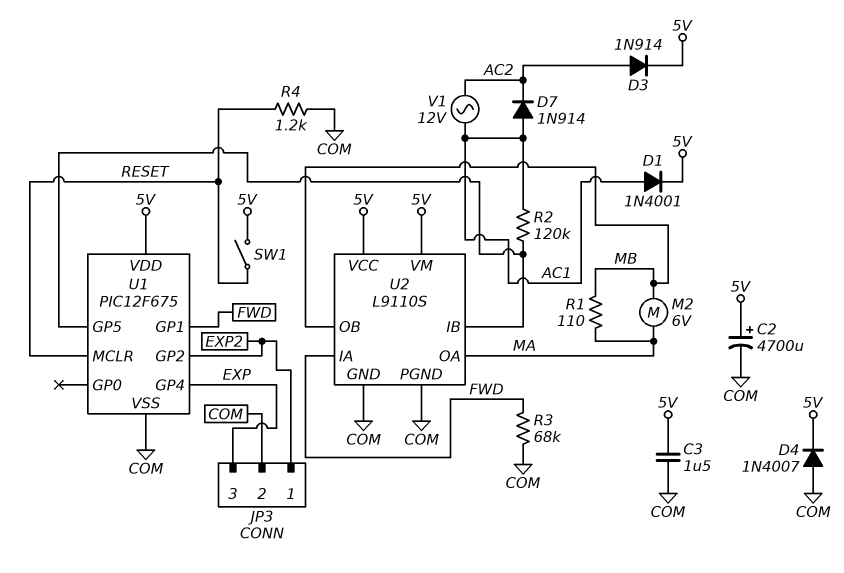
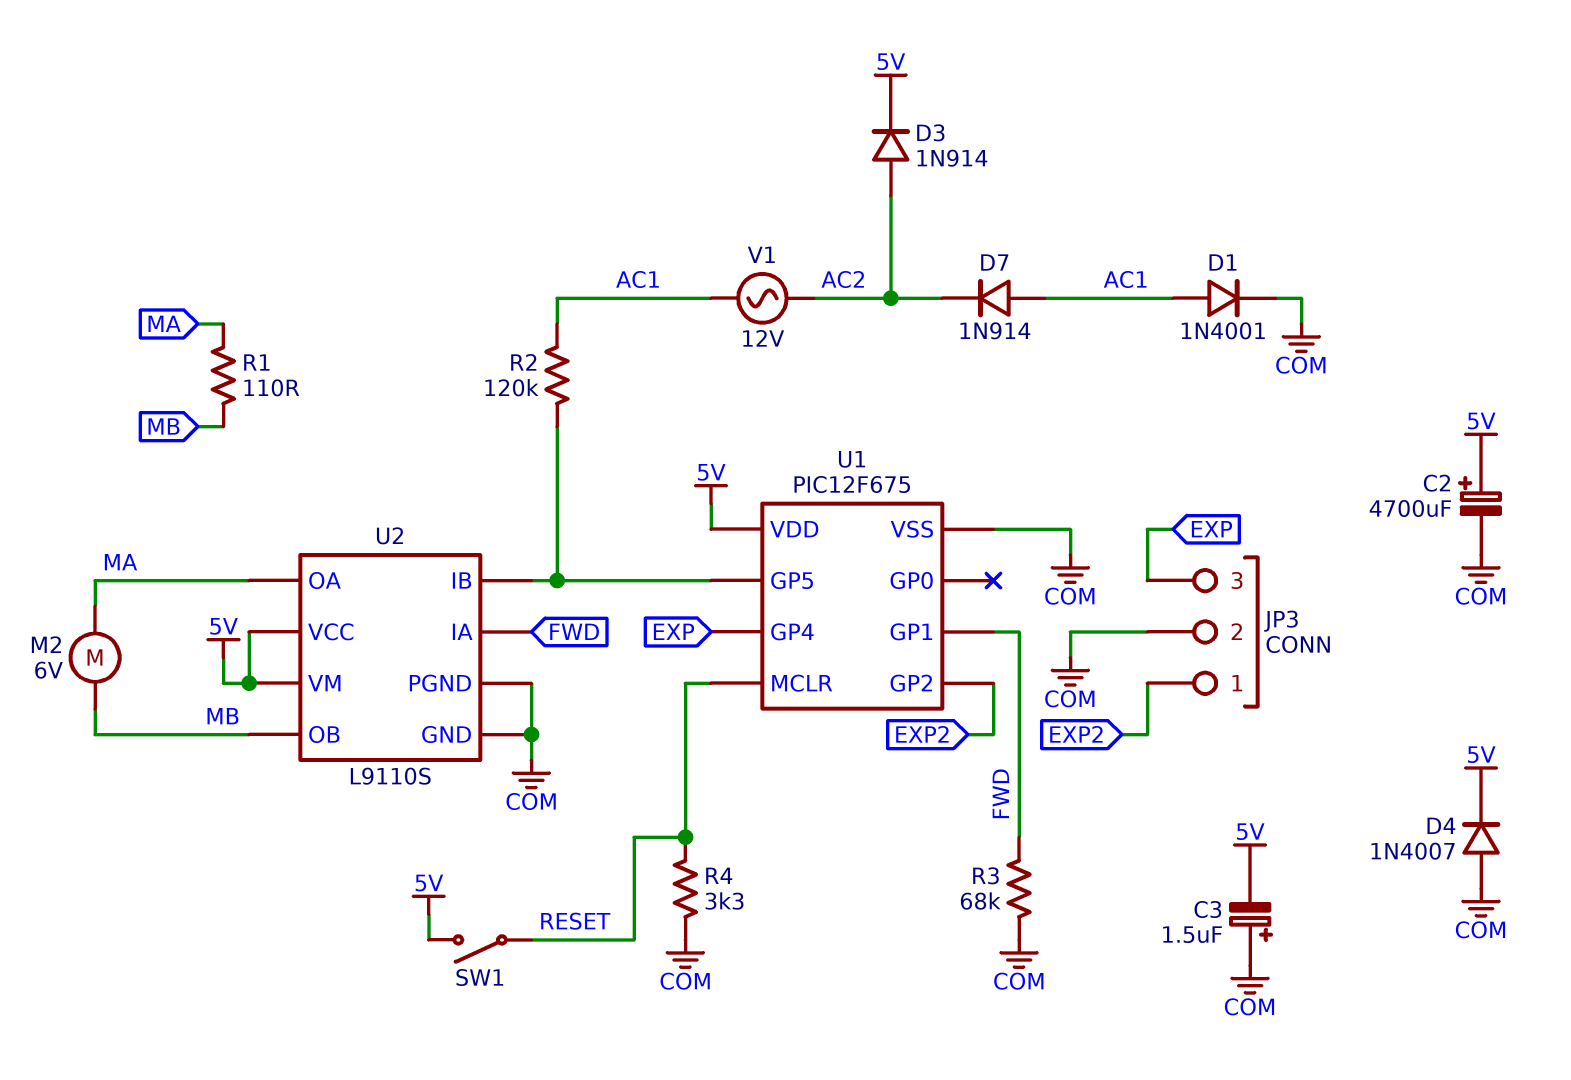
C3: 1.5uF (5V, COM) -> 1.5uF (plus COM, minus 5V)
D1: diode 1N4001 (A AC1, K 5V) -> diode 1N4001 (A AC1, K COM)
R4: 1.2k (COM, RESET) -> 3.3k (COM, RESET)

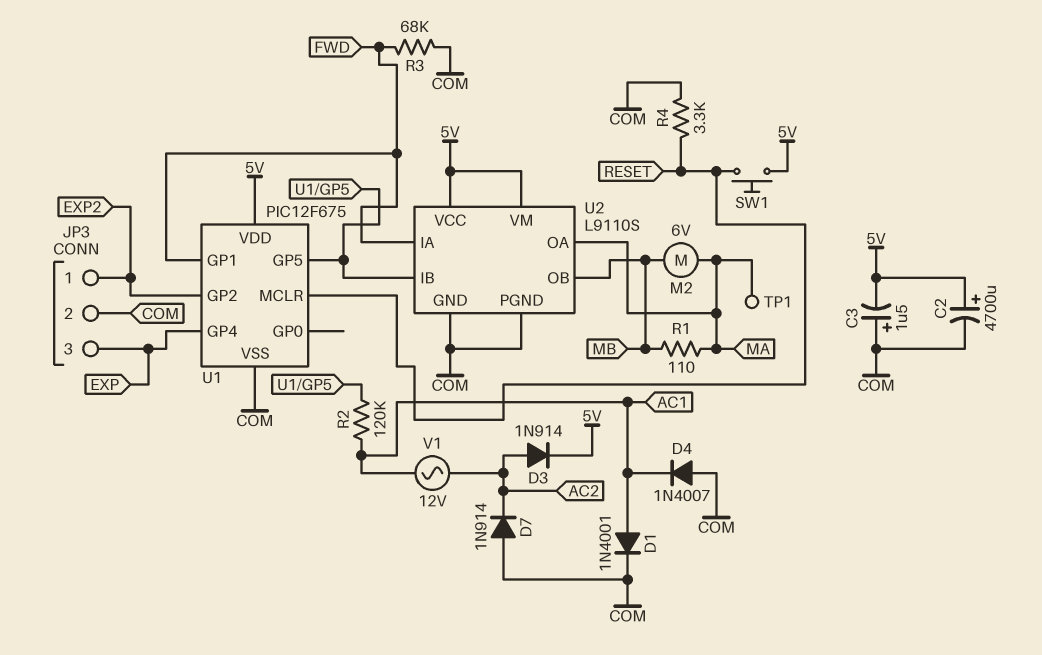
D4: diode 1N4007 (A COM, K 5V) -> diode 1N4007 (A COM, K AC1)
D7: diode 1N914 (A AC1, K AC2) -> diode 1N914 (A COM, K AC2)
SW1: switch (5V, RESET) -> button (5V, RESET)
TP1: none -> test point (MA)

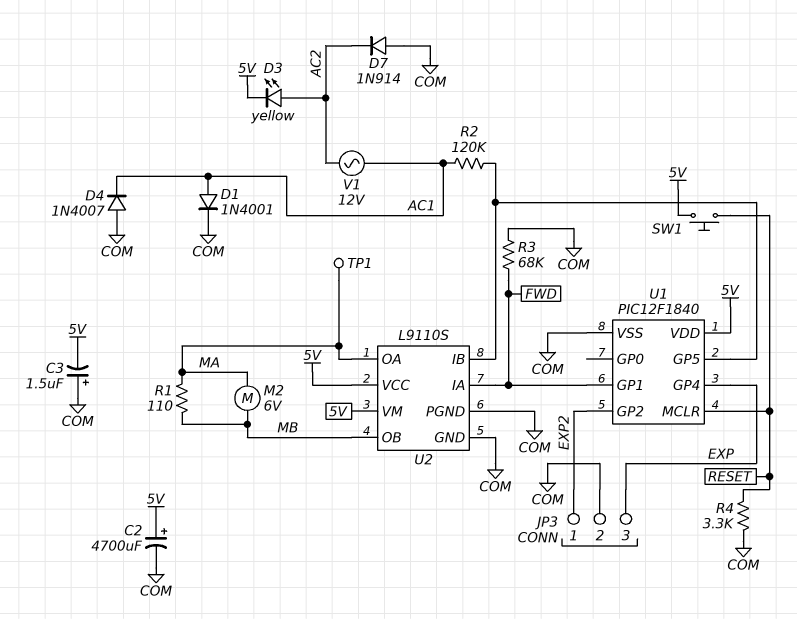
D3: diode 1N914 (A AC2, K 5V) -> LED yellow (A AC2, K 5V)
U1: PIC12F675 -> PIC12F1840

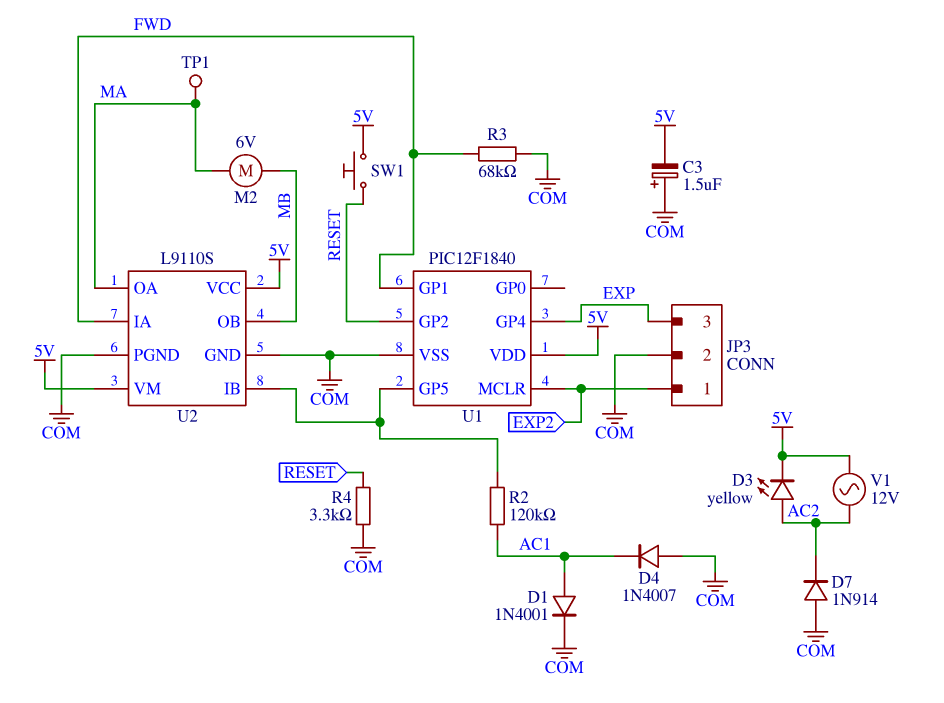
C2: 4700uF (plus 5V, minus COM) -> none
R1: 110 (MA, MB) -> none
U1 pin GP2: EXP2 -> RESET
U1 pin MCLR: RESET -> EXP2
V1: AC 12V (AC1, AC2) -> AC 12V (5V, AC2)

